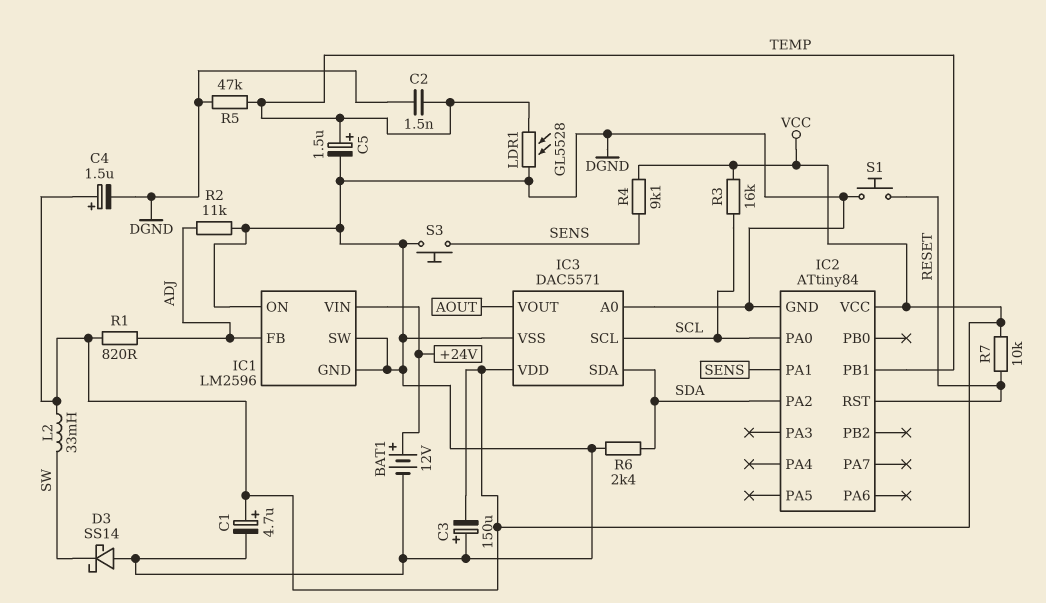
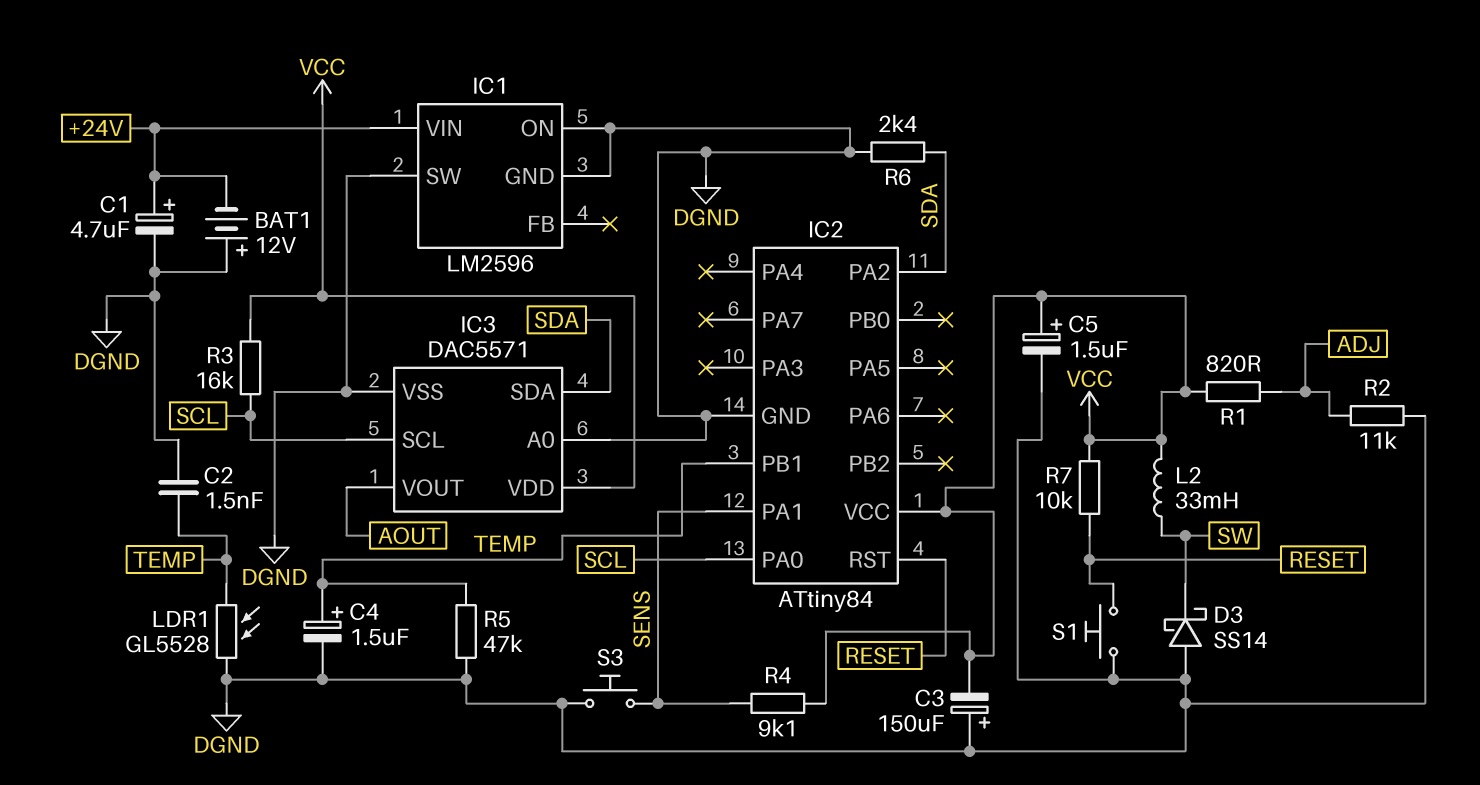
BAT1: 12V (plus +24V, minus DGND) -> 12V (plus DGND, minus +24V)
C1: 4.7uF (plus VCC, minus DGND) -> 4.7uF (plus +24V, minus DGND)
C4: 1.5uF (plus VCC, minus DGND) -> 1.5uF (plus TEMP, minus DGND)
C5: 1.5uF (plus TEMP, minus DGND) -> 1.5uF (plus VCC, minus DGND)
IC1 pin FB: ADJ -> none

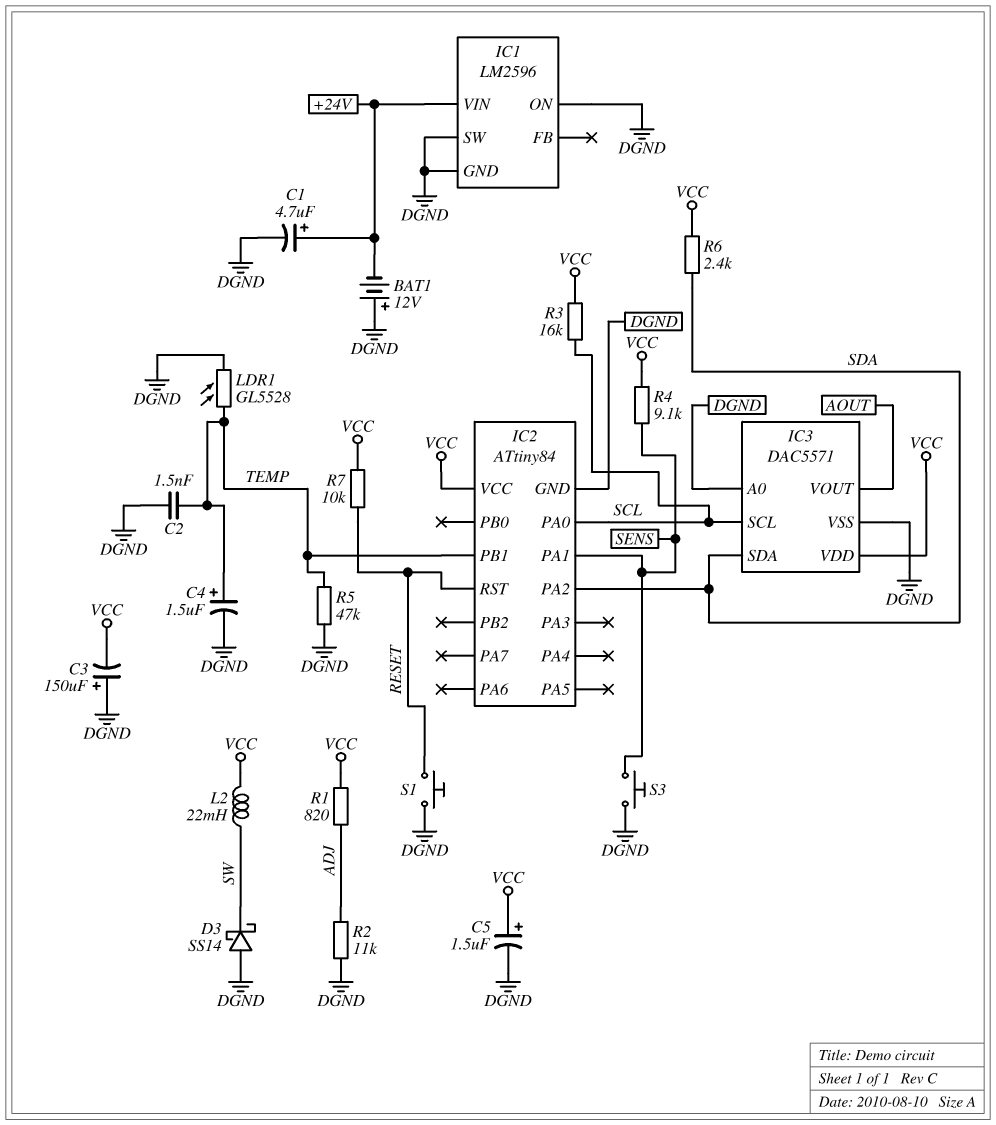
L2: 33mH (SW, VCC) -> 22mH (SW, VCC)
R6: 2.4k (DGND, SDA) -> 2.4k (SDA, VCC)

